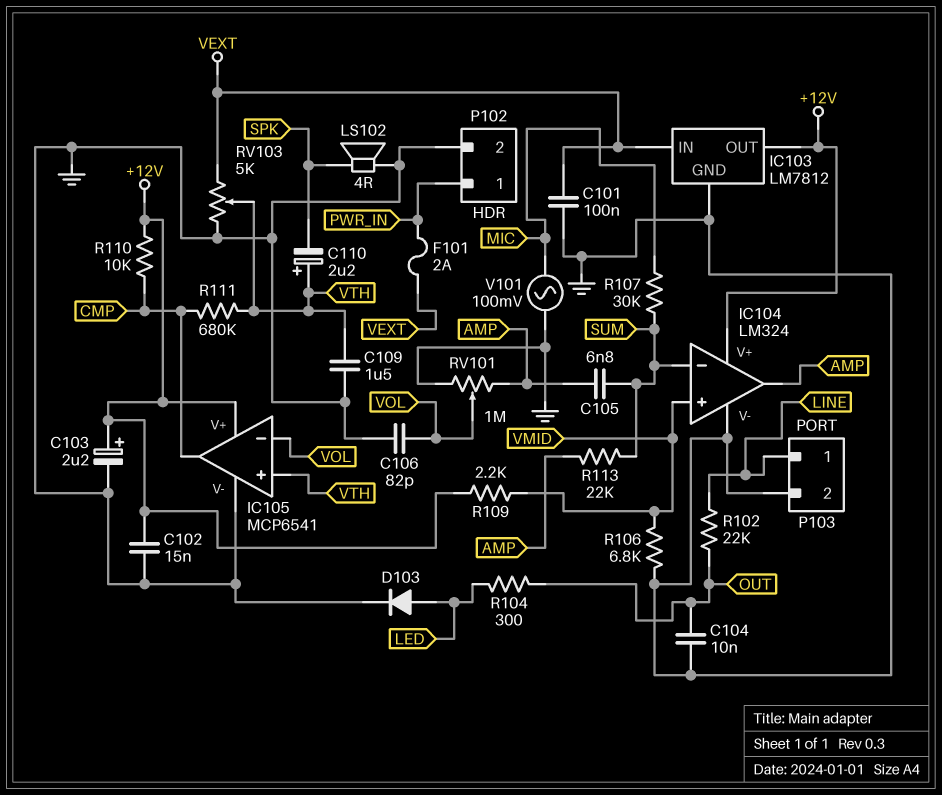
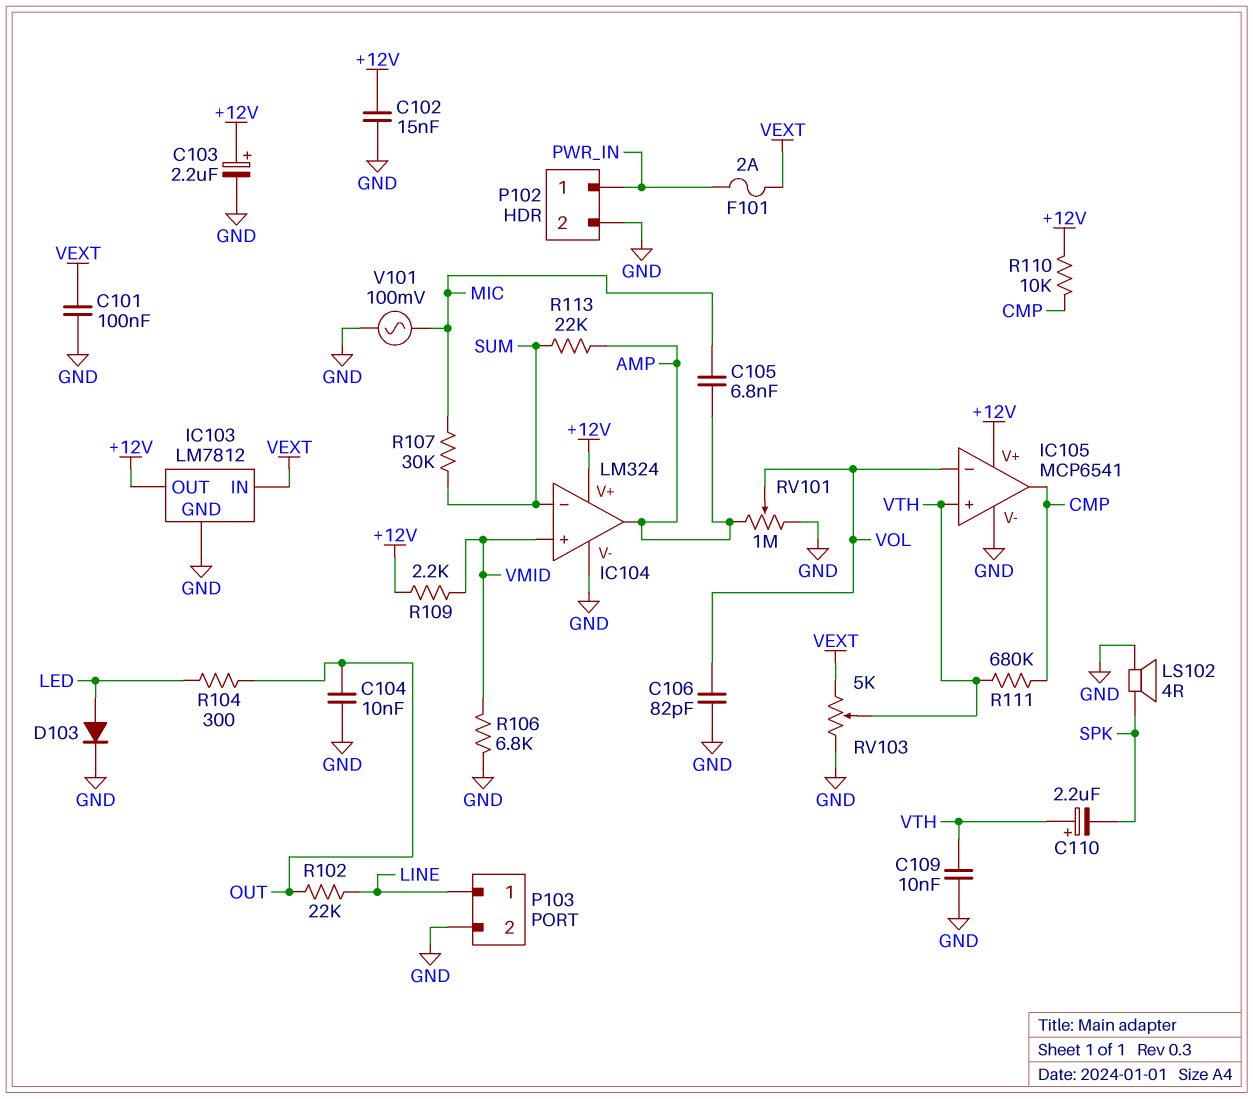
C105: 6.8nF (AMP, SUM) -> 6.8nF (AMP, MIC)
C109: 1.5uF (GND, VTH) -> 10nF (GND, VTH)

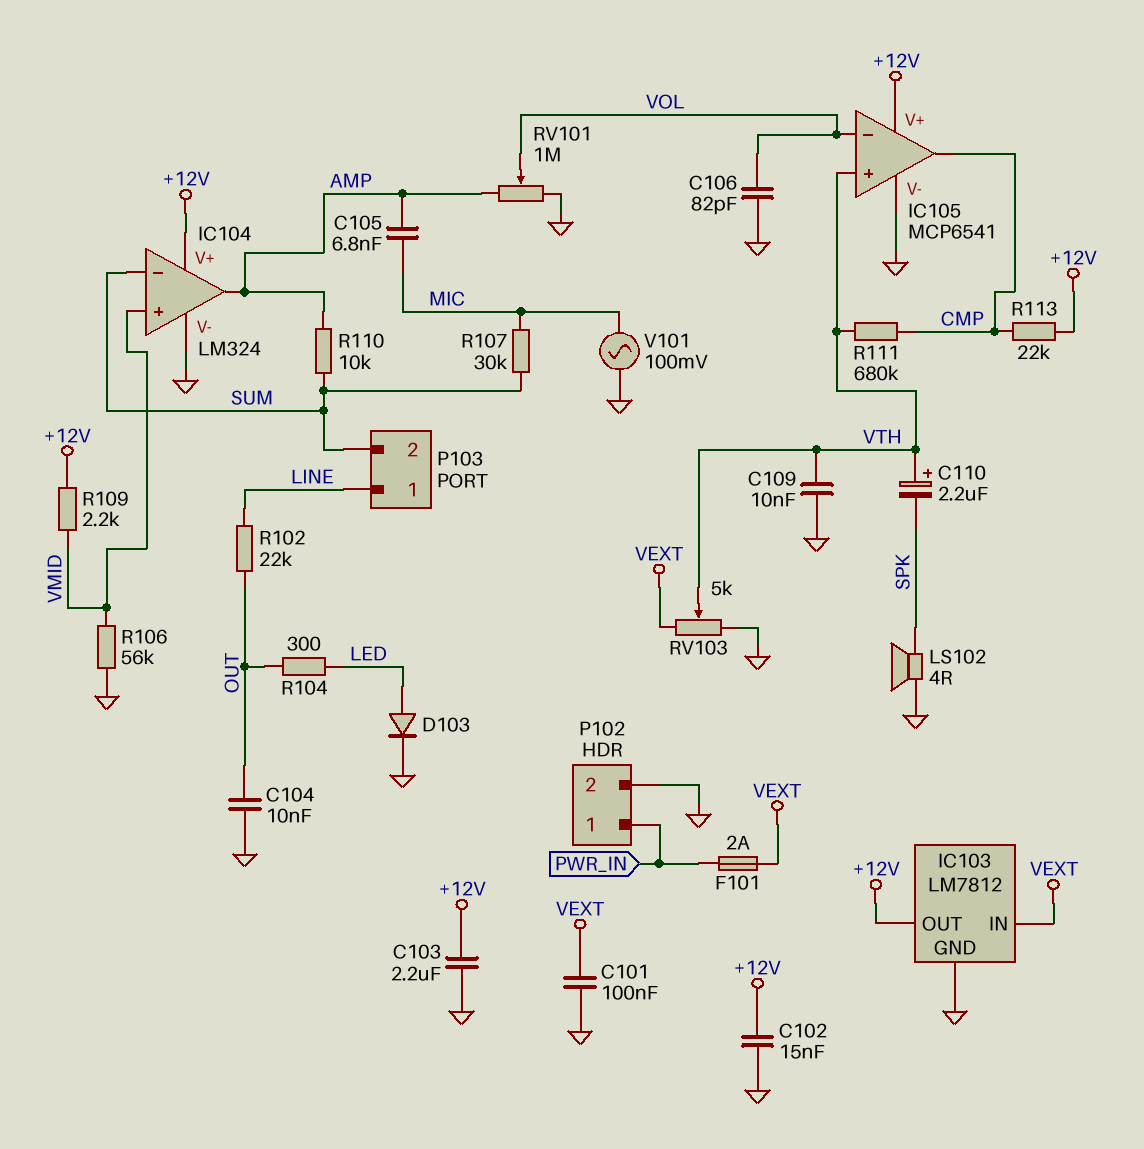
C103: 2.2uF (plus +12V, minus GND) -> 2.2uF (+12V, GND)
P103 pin 2: GND -> SUM
R106: 6.8k (GND, VMID) -> 56k (GND, VMID)
R110: 10k (+12V, CMP) -> 10k (AMP, SUM)
R113: 22k (AMP, SUM) -> 22k (+12V, CMP)

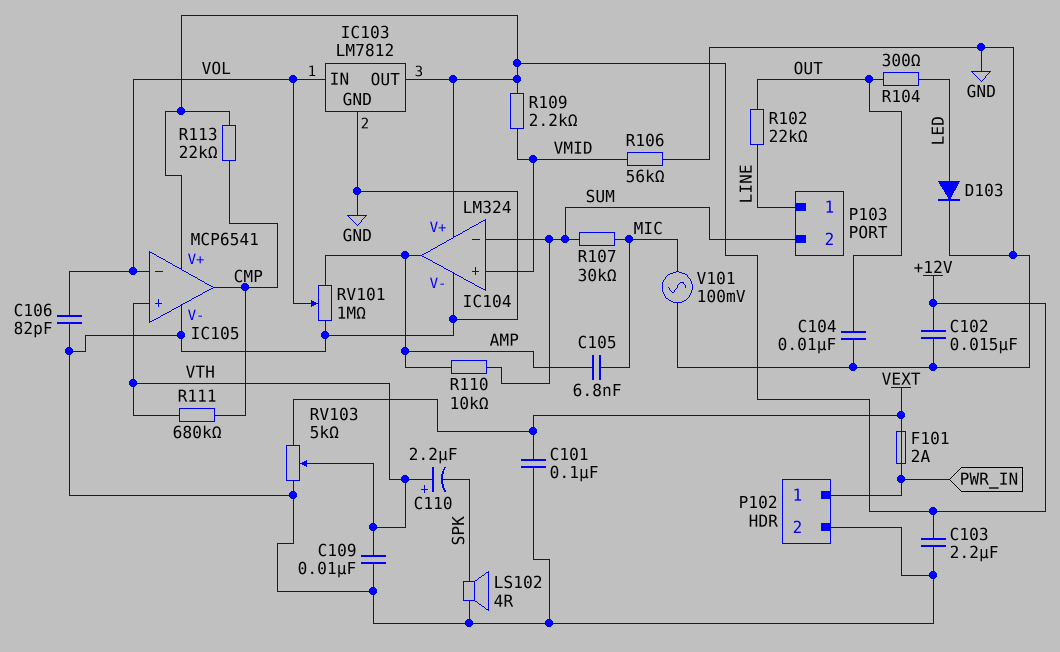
IC103 pin IN: VEXT -> VOL

